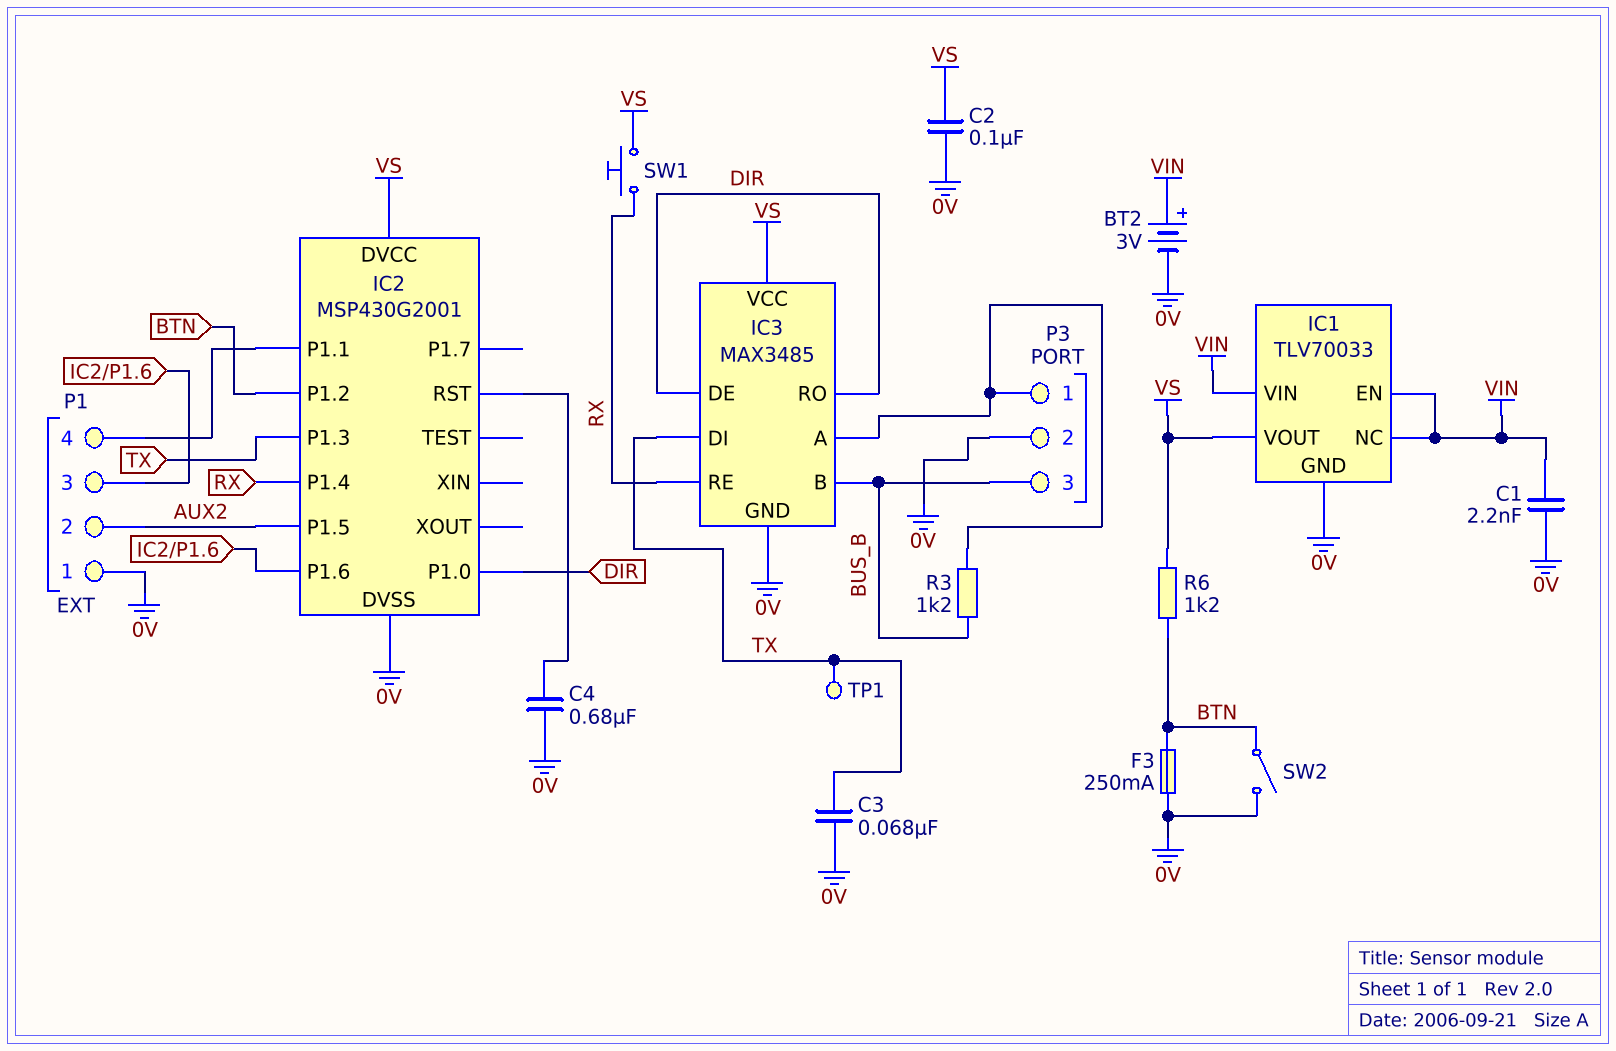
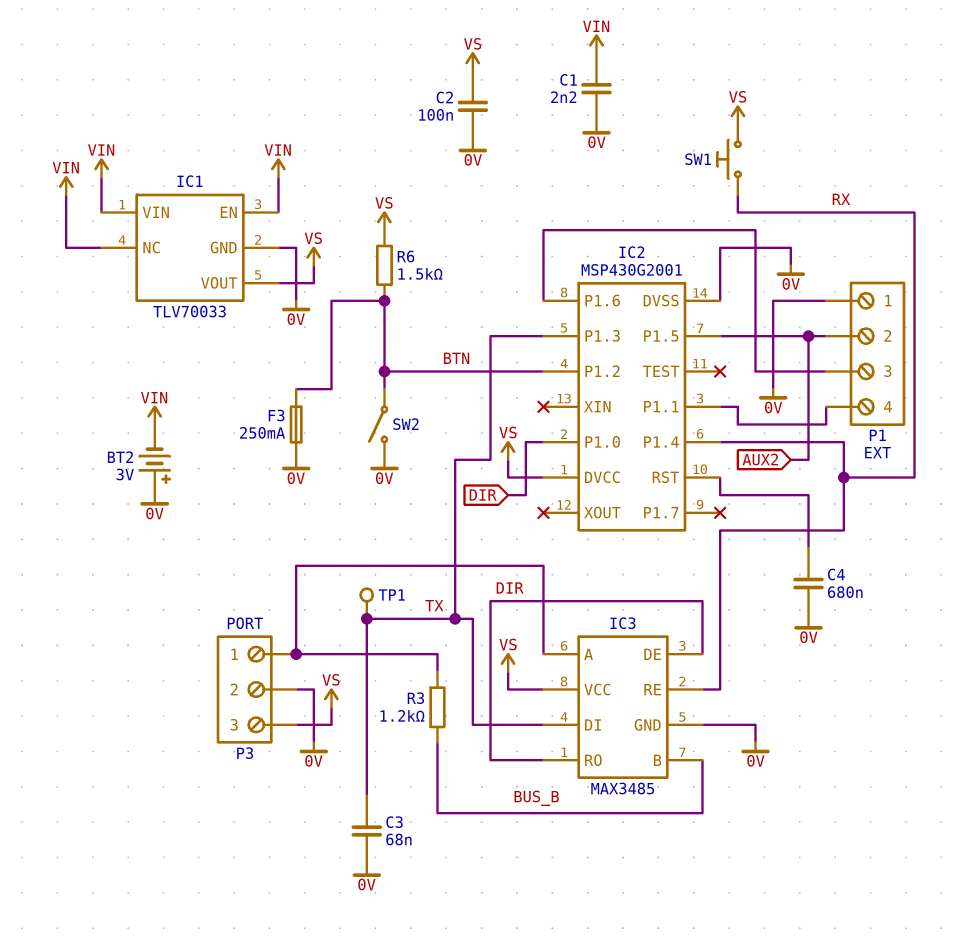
BT2: 3V (plus VIN, minus 0V) -> 3V (plus 0V, minus VIN)
P3 pin 3: BUS_B -> VS
R6: 1.2k (BTN, VS) -> 1.5k (BTN, VS)

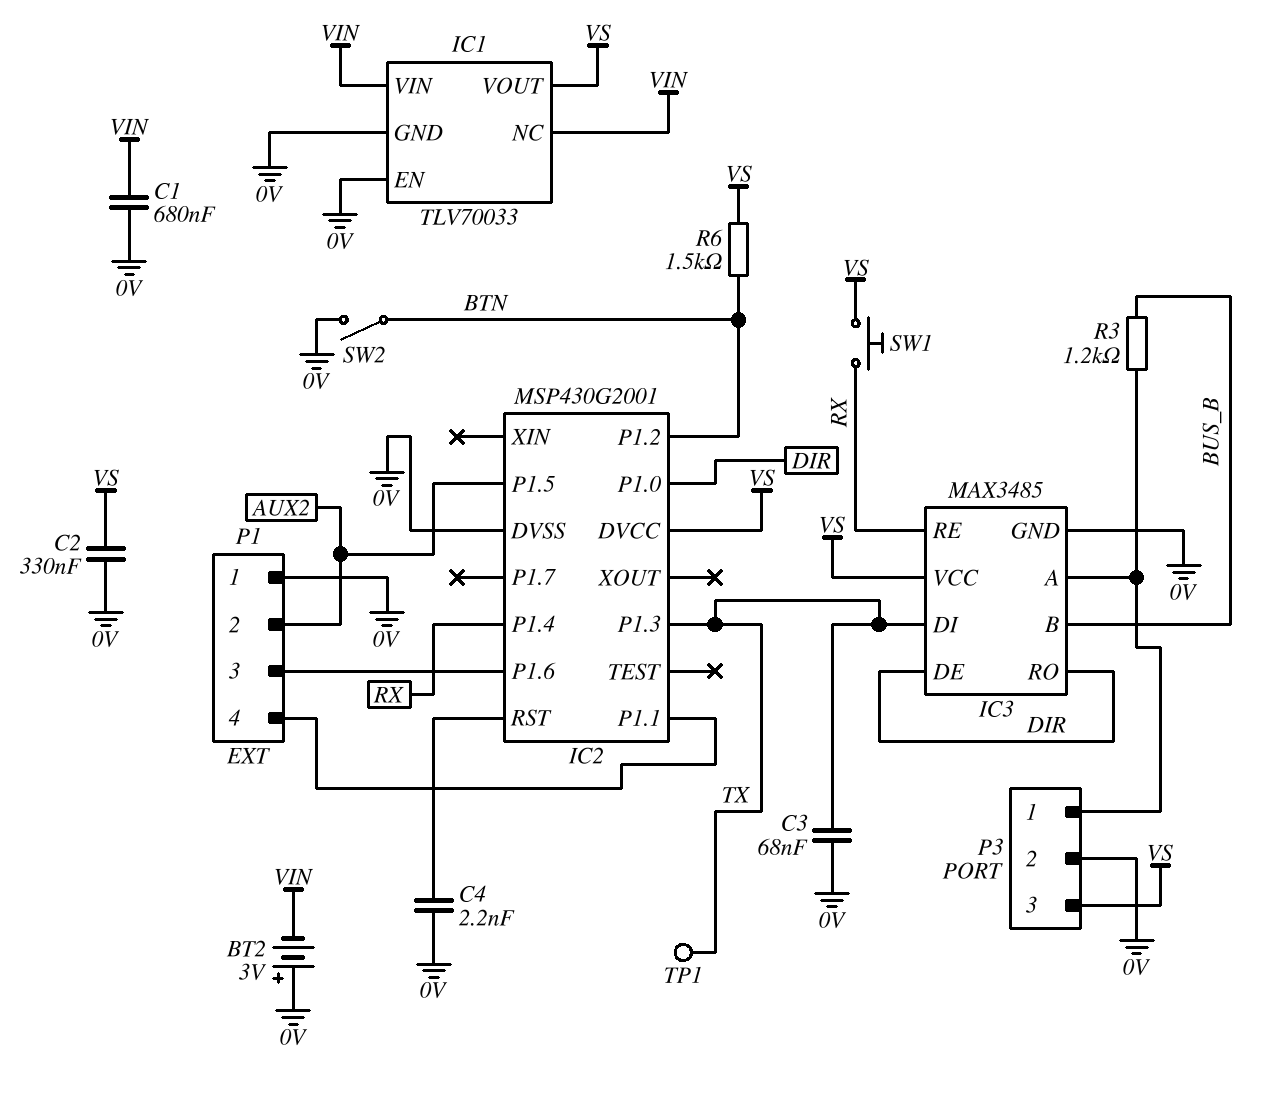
C1: 2.2nF (0V, VIN) -> 680nF (0V, VIN)
C2: 100nF (0V, VS) -> 330nF (0V, VS)
C4: 680nF (0V, IC2/RST) -> 2.2nF (0V, IC2/RST)
F3: 250mA (0V, BTN) -> none
IC1 pin EN: VIN -> 0V

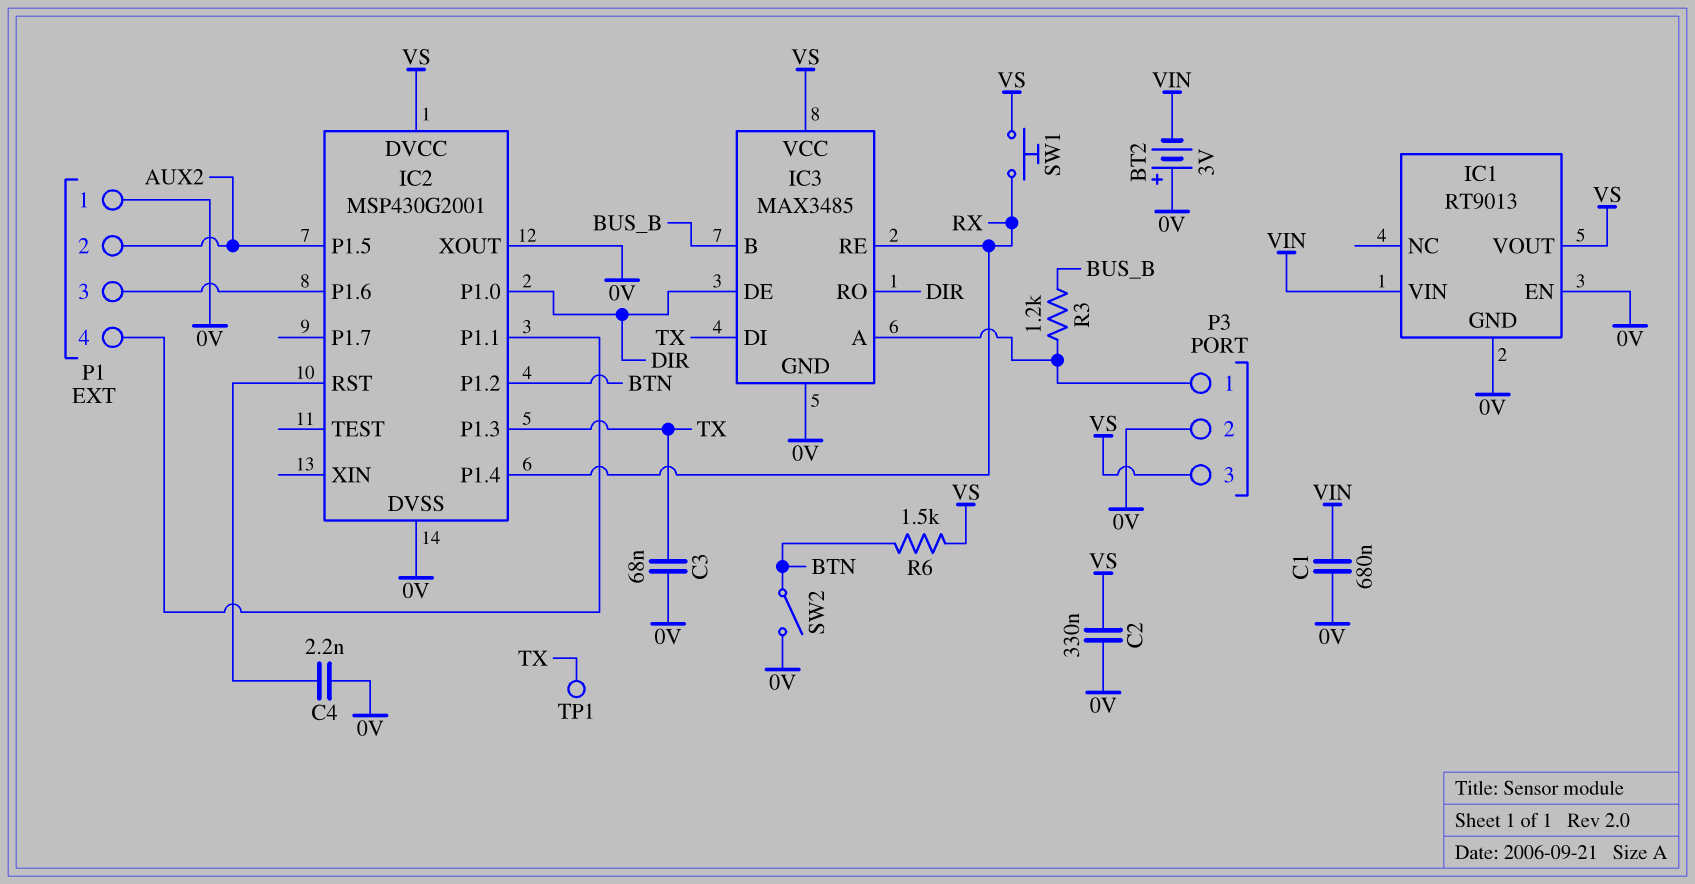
IC1: TLV70033 -> RT9013
IC1 pin NC: VIN -> none
IC2 pin XOUT: none -> 0V

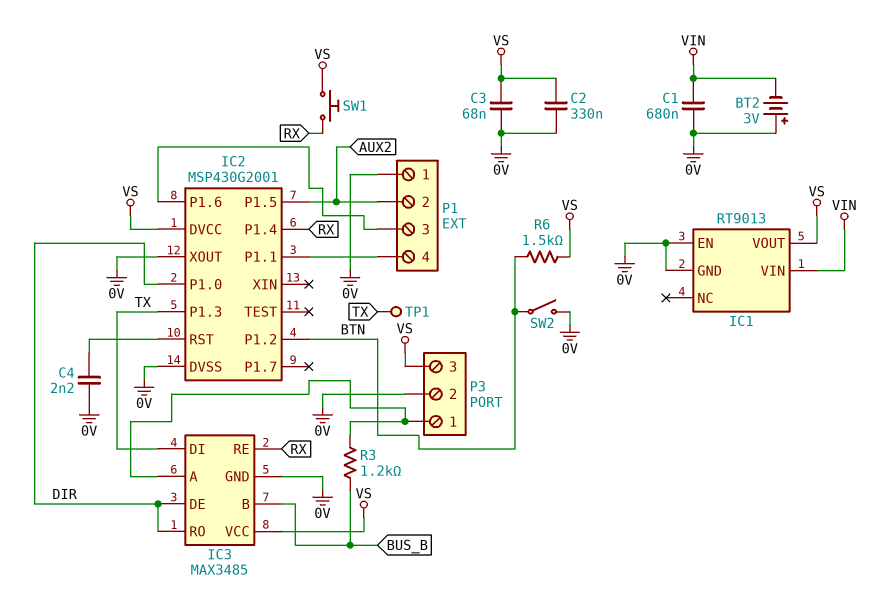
C3: 68nF (0V, TX) -> 68nF (0V, VS)

